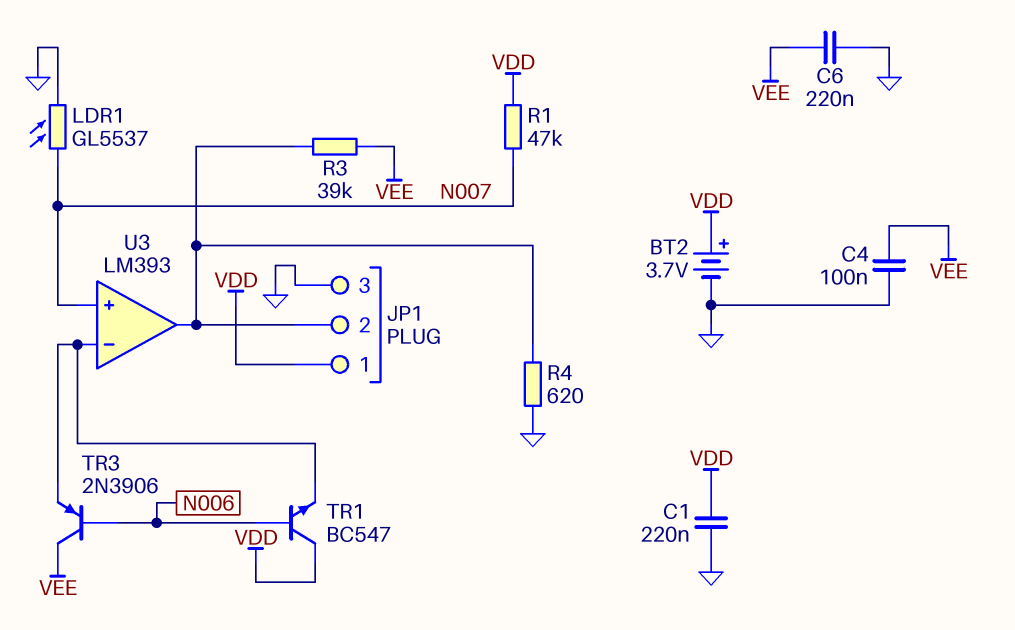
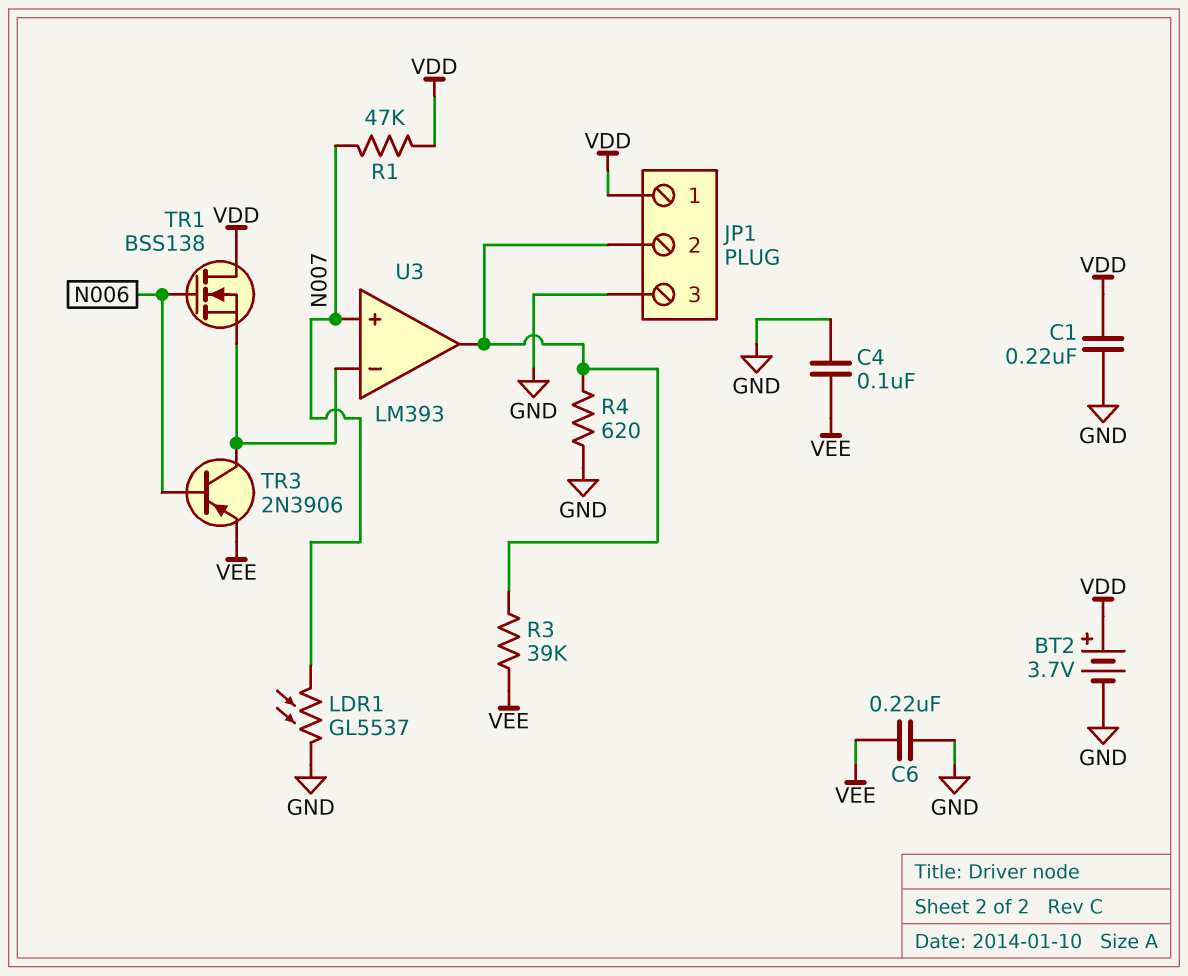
TR1: NPN BC547 (B N006, C VDD, E U3/in-) -> NMOS BSS138 (G N006, D VDD, S U3/in-)
TR3: PNP 2N3906 (B N006, C VEE, E U3/in-) -> PNP 2N3906 (B N006, C U3/in-, E VEE)

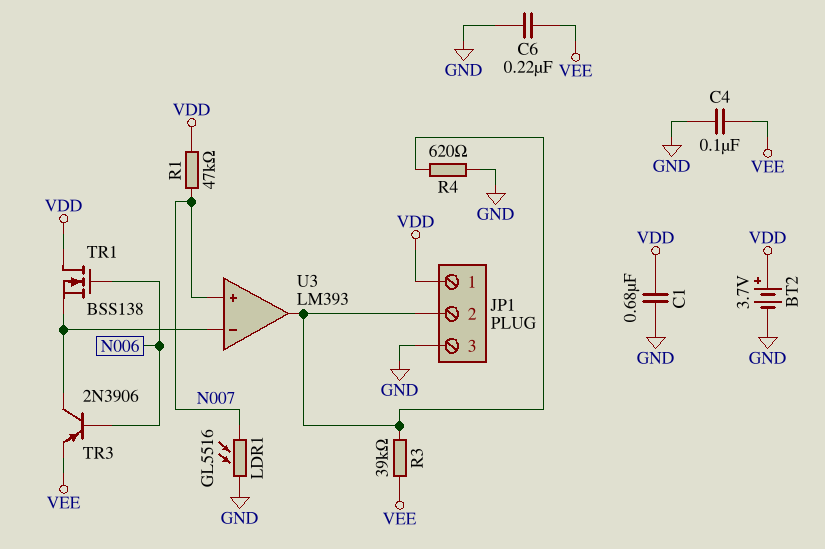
C1: 220nF (GND, VDD) -> 680nF (GND, VDD)
LDR1: GL5537 (GND, N007) -> GL5516 (GND, N007)

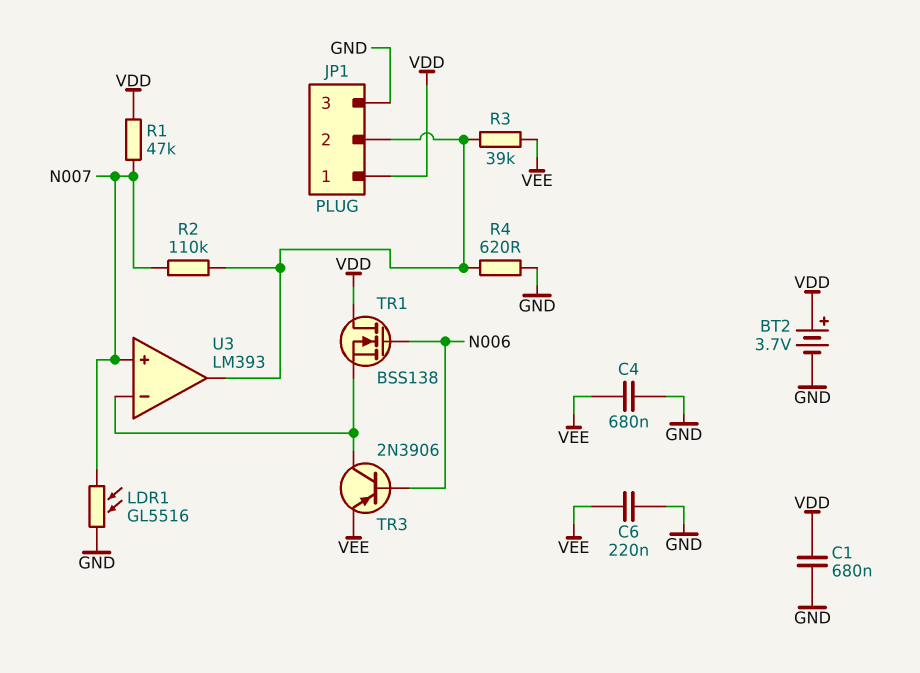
C4: 100nF (GND, VEE) -> 680nF (GND, VEE)
R2: none -> 110k (JP1/2, N007)

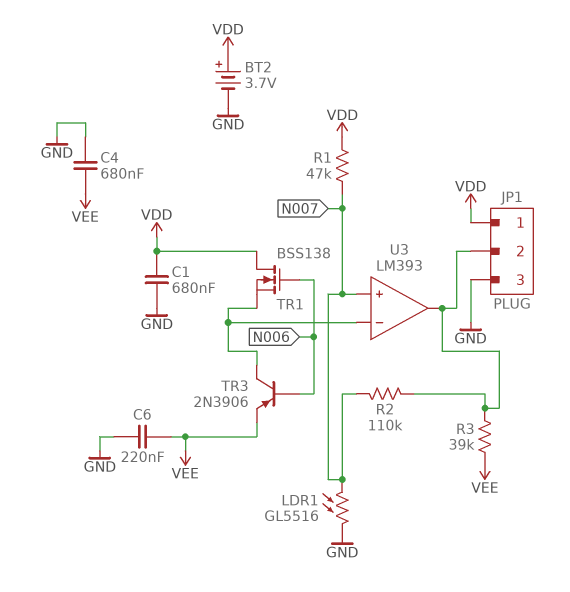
R4: 620 (GND, JP1/2) -> none

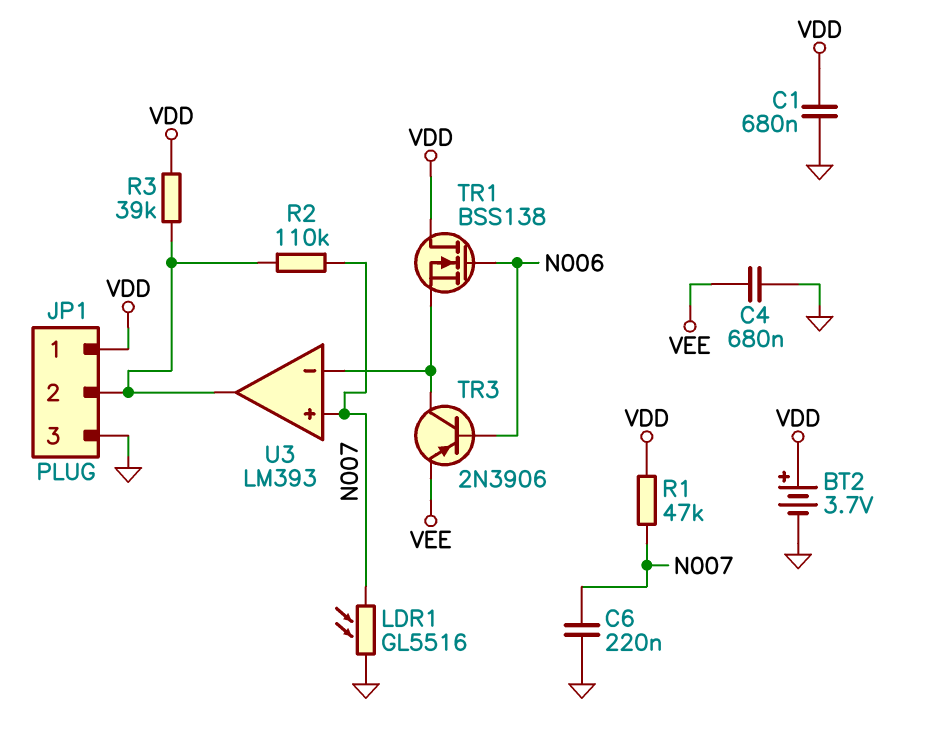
C6: 220nF (GND, VEE) -> 220nF (GND, N007)
R3: 39k (JP1/2, VEE) -> 39k (JP1/2, VDD)

